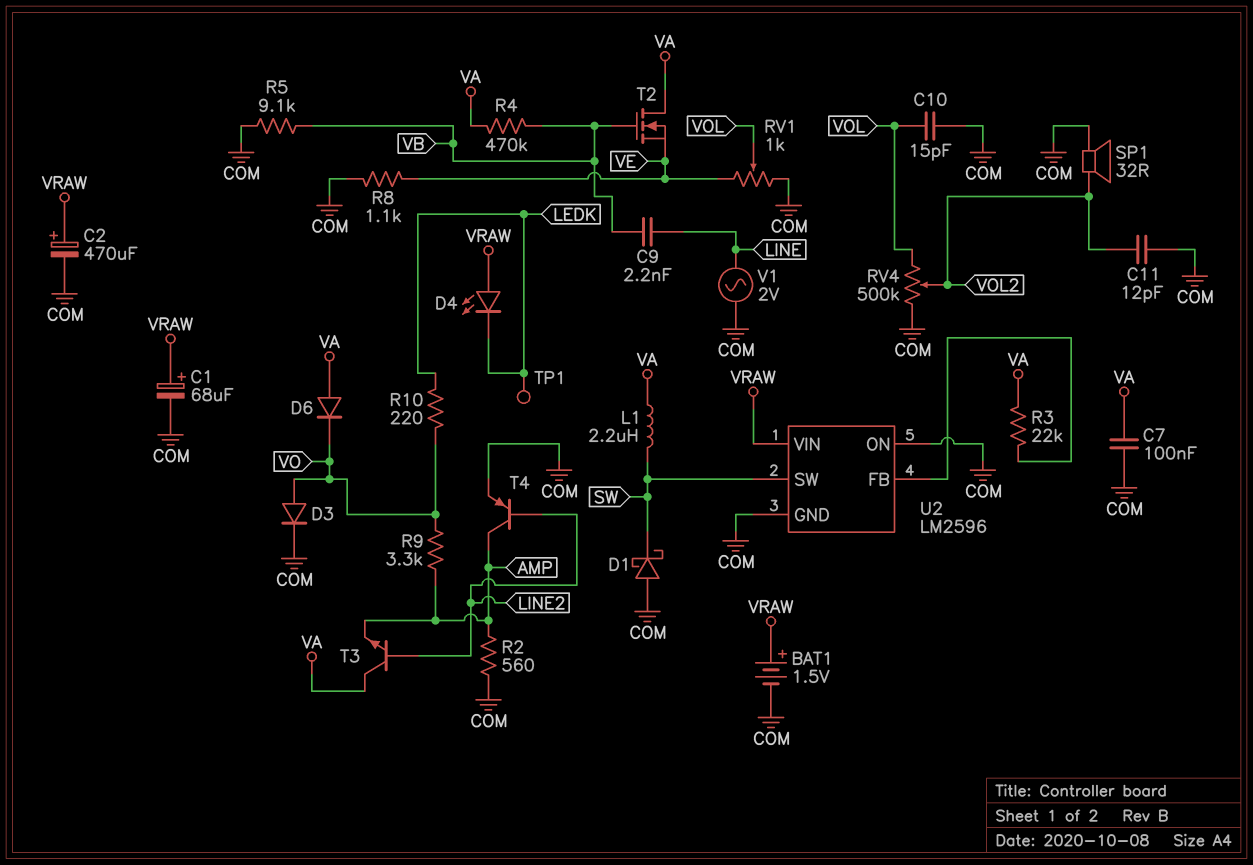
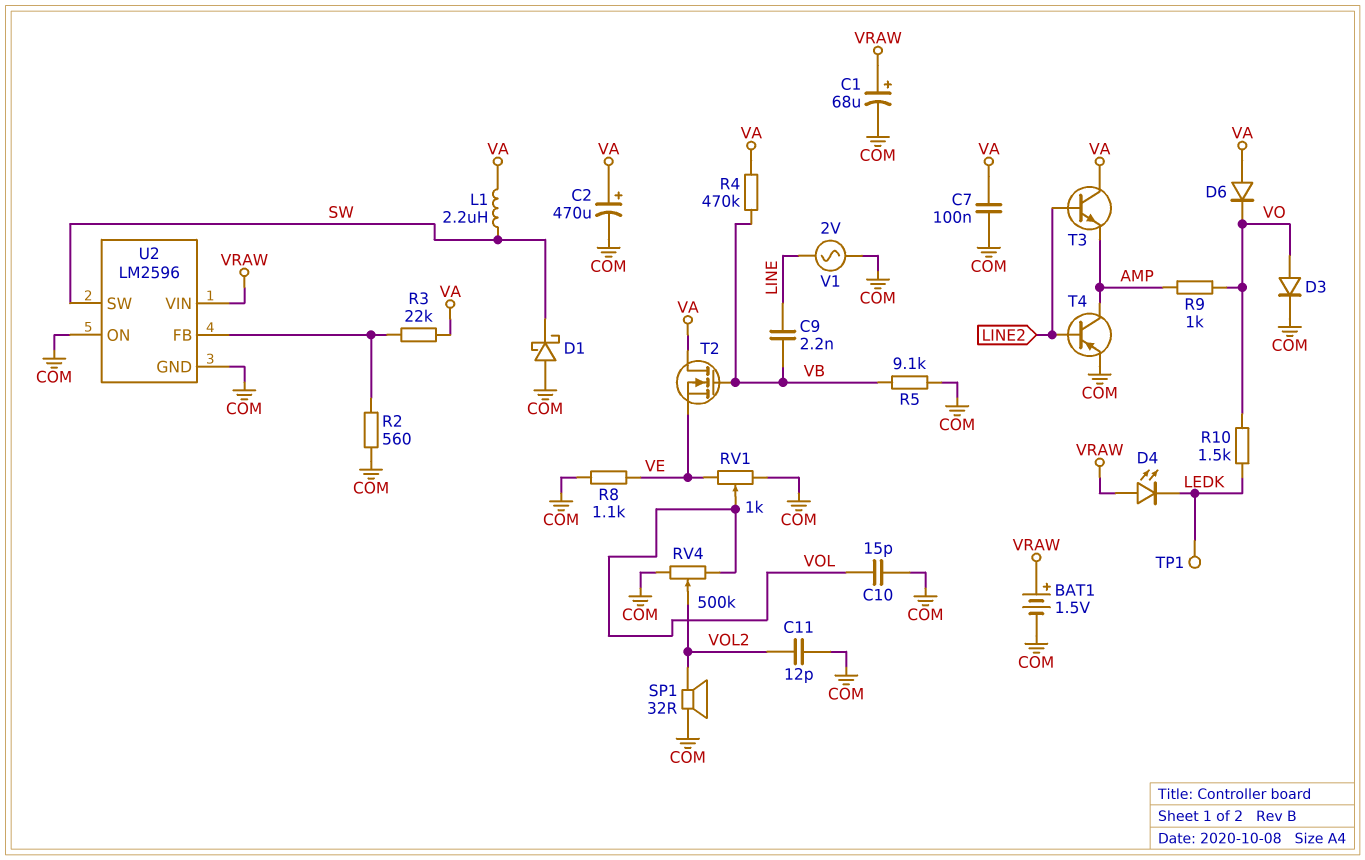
C2: 470uF (plus VRAW, minus COM) -> 470uF (plus VA, minus COM)
R2: 560 (AMP, COM) -> 560 (COM, U2/FB)
R9: 3.3k (AMP, VO) -> 1k (AMP, VO)
R10: 220 (LEDK, VO) -> 1.5k (LEDK, VO)

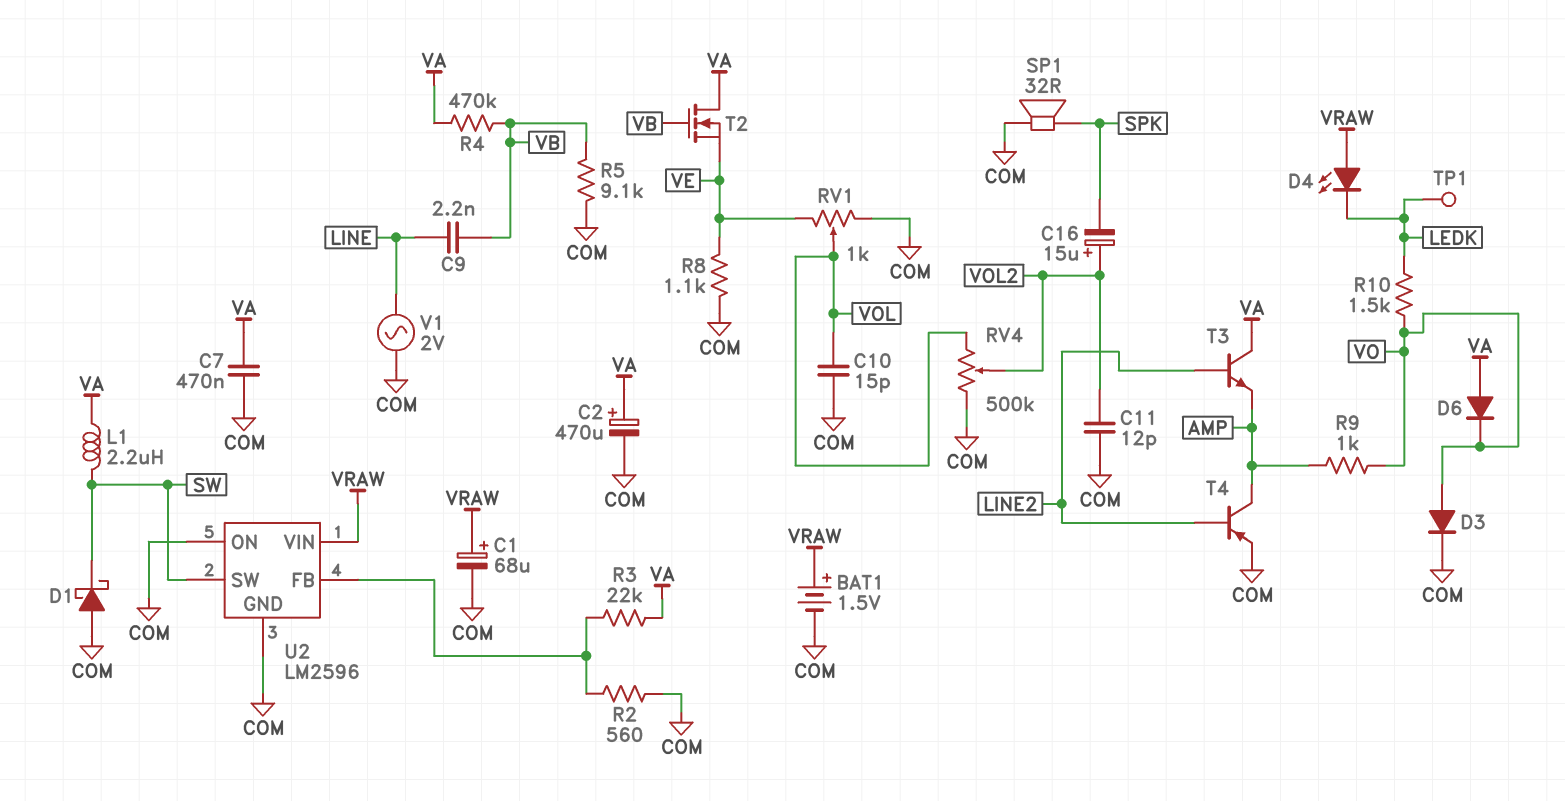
C7: 100nF (COM, VA) -> 470nF (COM, VA)
C16: none -> 15uF (plus VOL2, minus SPK)
SP1: speaker 32R (COM, VOL2) -> speaker 32R (COM, SPK)

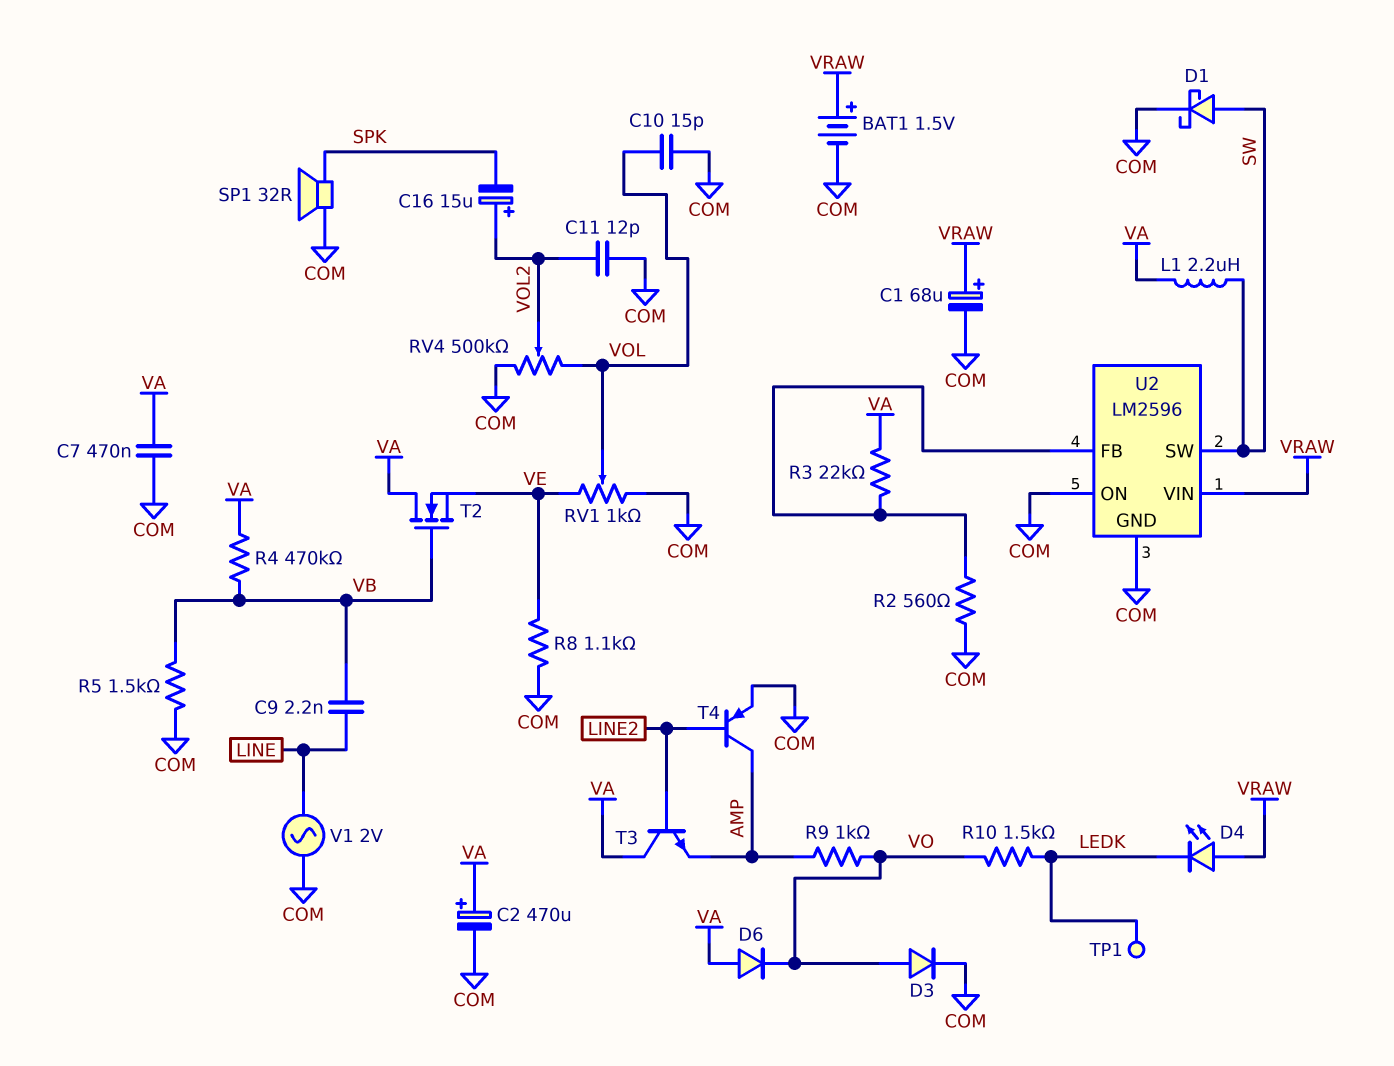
D1: schottky (A COM, K SW) -> schottky (A SW, K COM)
R5: 9.1k (COM, VB) -> 1.5k (COM, VB)

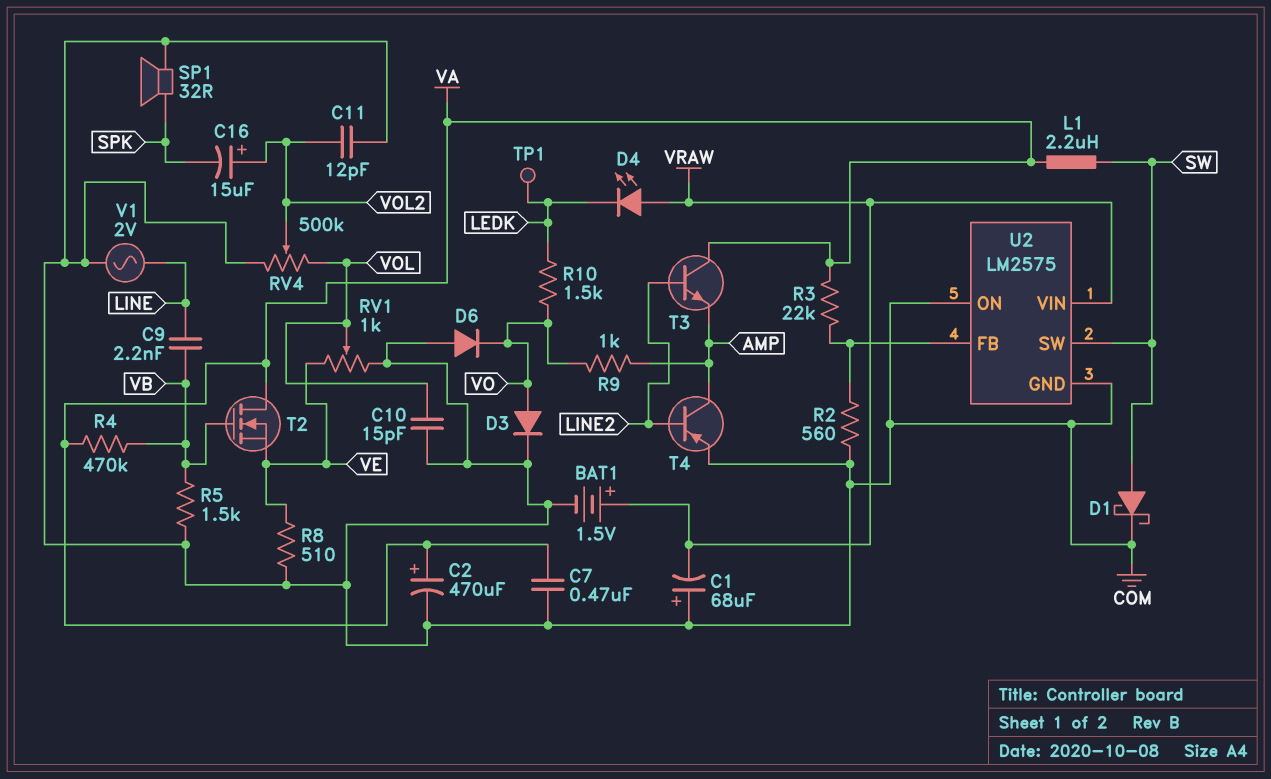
C1: 68uF (plus VRAW, minus COM) -> 68uF (plus COM, minus VRAW)
D6: diode (A VA, K VO) -> diode (A COM, K VO)
R8: 1.1k (COM, VE) -> 510 (COM, VE)
U2: LM2596 -> LM2575

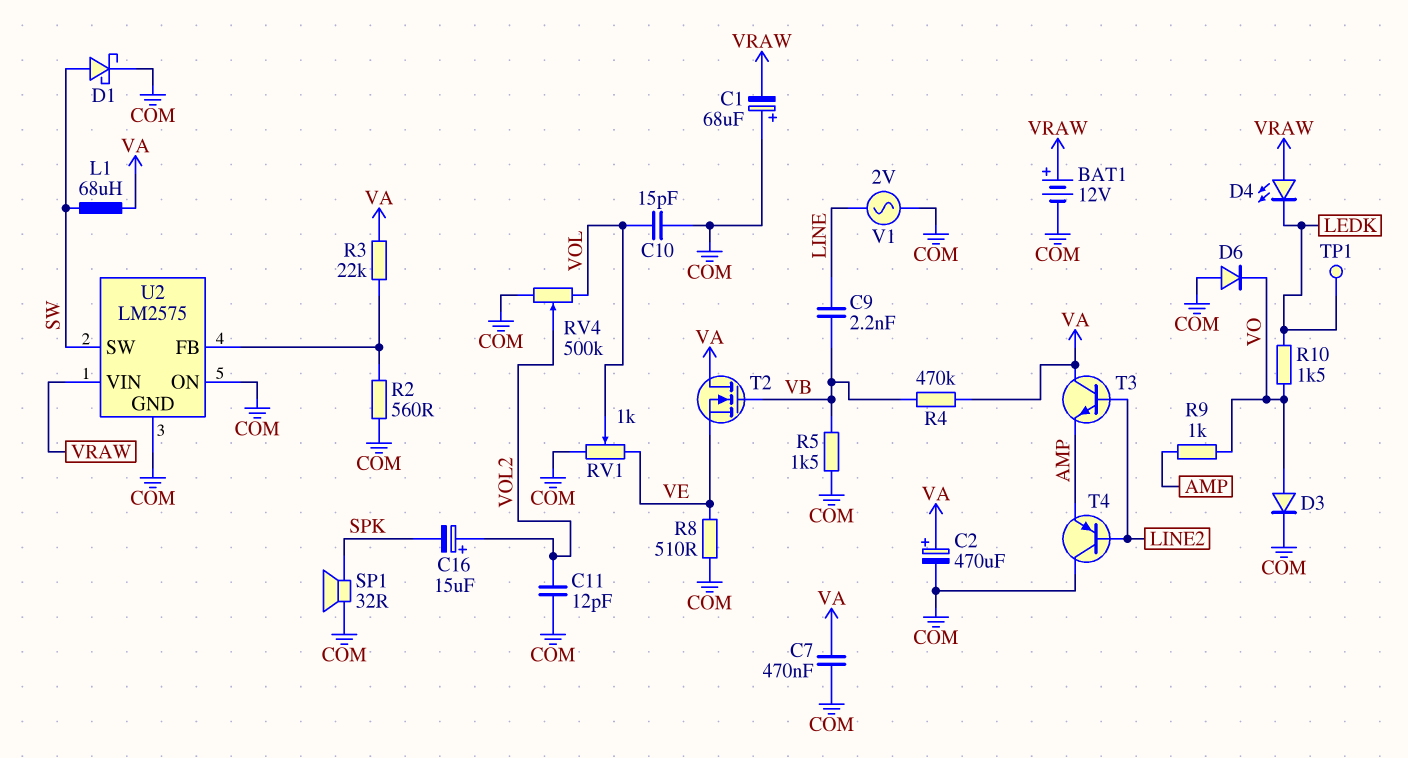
BAT1: 1.5V (plus VRAW, minus COM) -> 12V (plus VRAW, minus COM)
L1: 2.2uH (SW, VA) -> 68uH (SW, VA)
T4: PNP (B LINE2, C AMP, E COM) -> PNP (B LINE2, C COM, E AMP)

